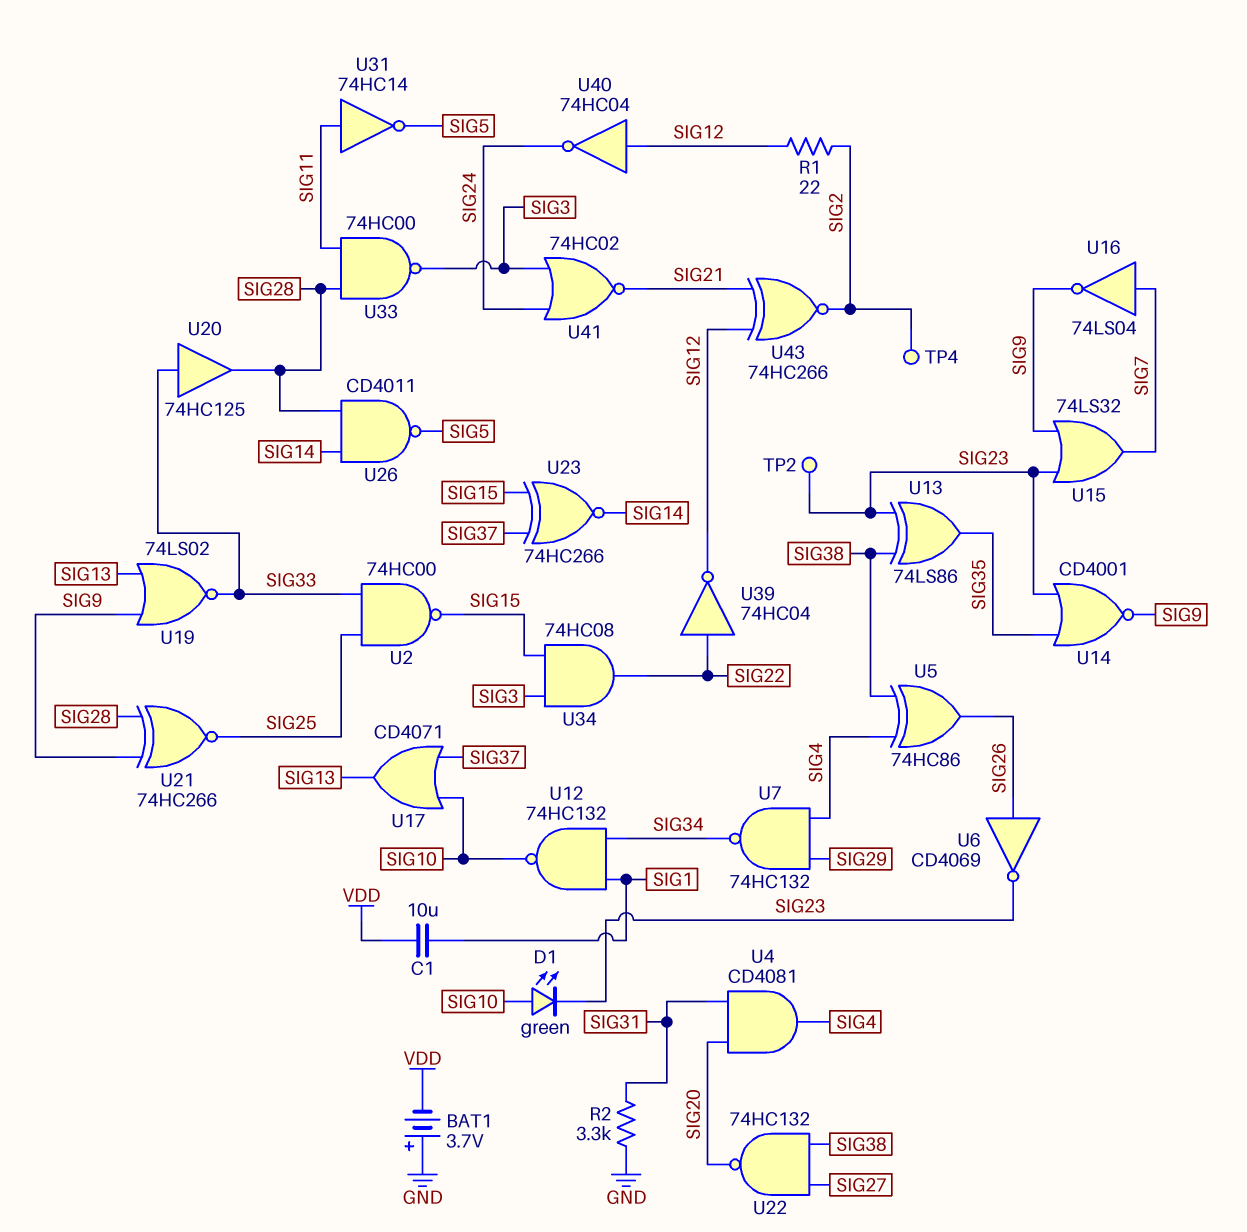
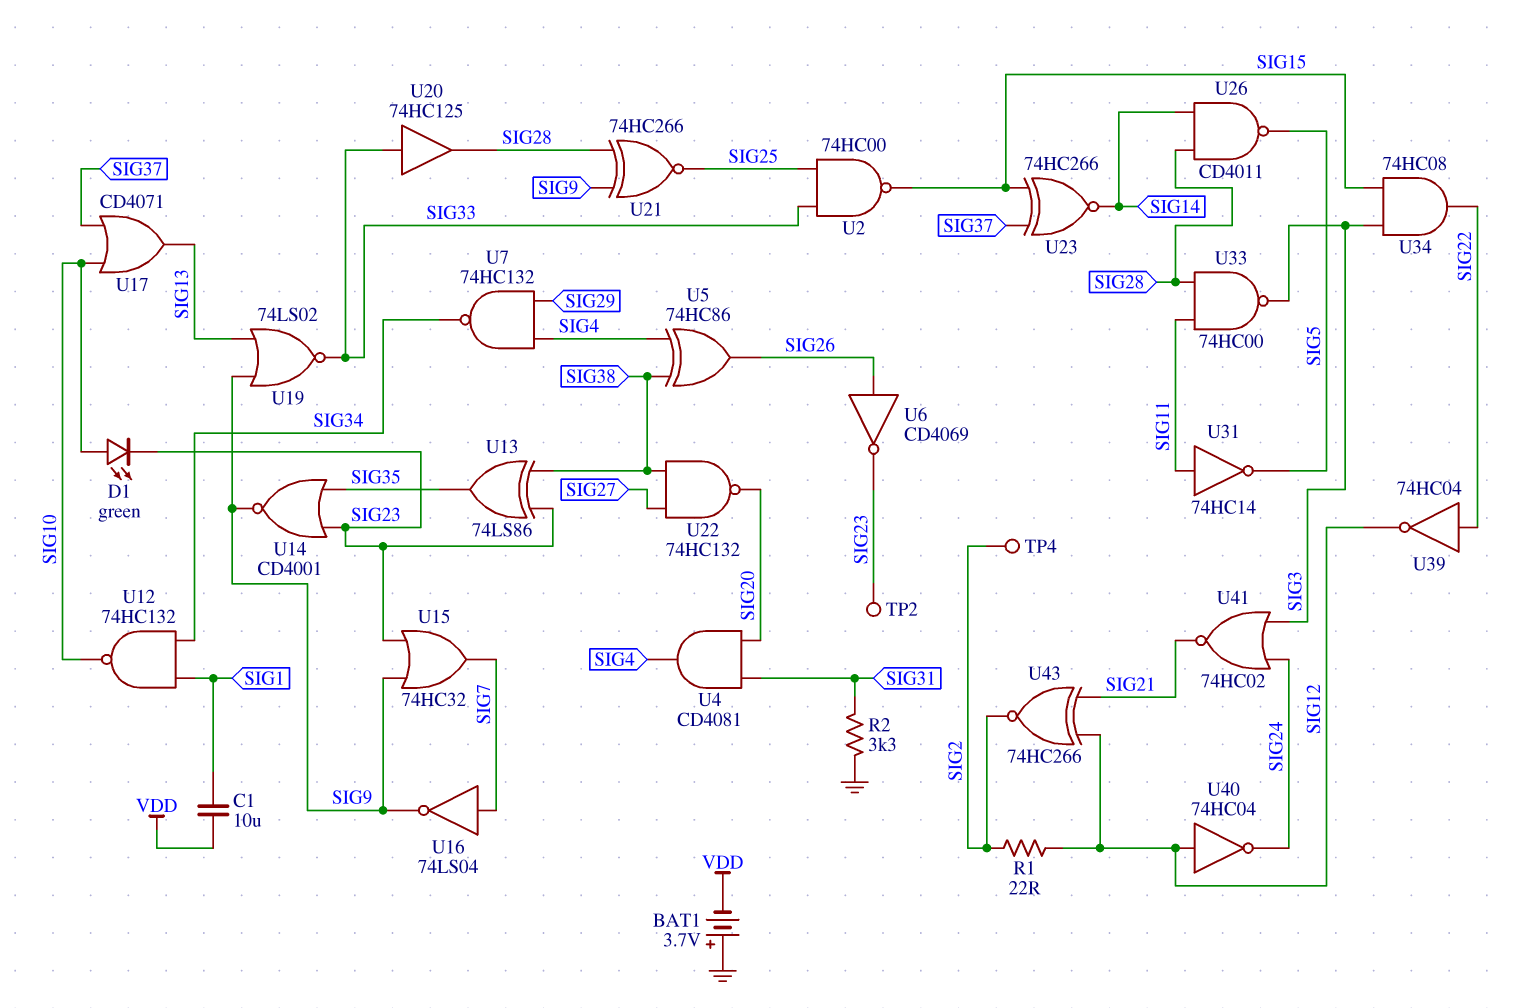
U15: OR 74LS32 (in SIG9, in SIG23, out SIG7) -> OR 74HC32 (in SIG9, in SIG23, out SIG7)

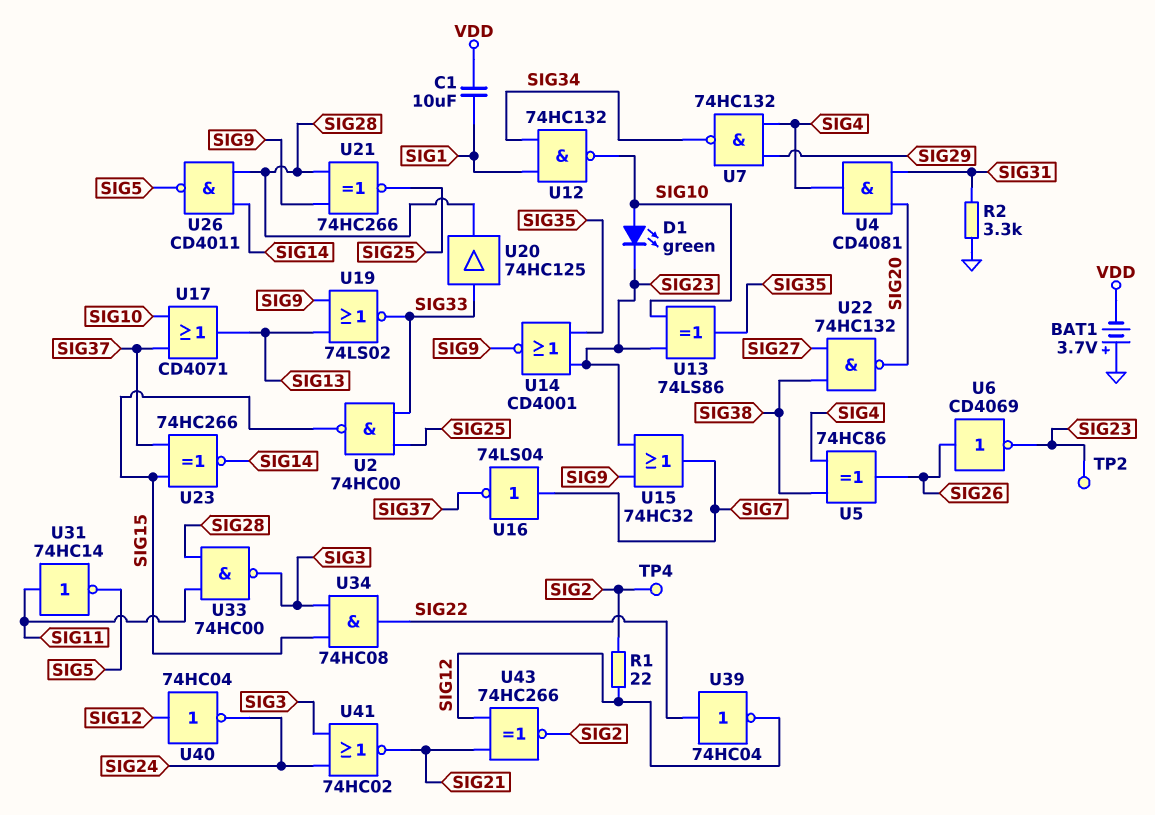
U13: XOR 74LS86 (in SIG23, in SIG38, out SIG35) -> XOR 74LS86 (in SIG10, in SIG23, out SIG35)
U16: NOT 74LS04 (in SIG7, out SIG9) -> NOT 74LS04 (in SIG7, out SIG37)

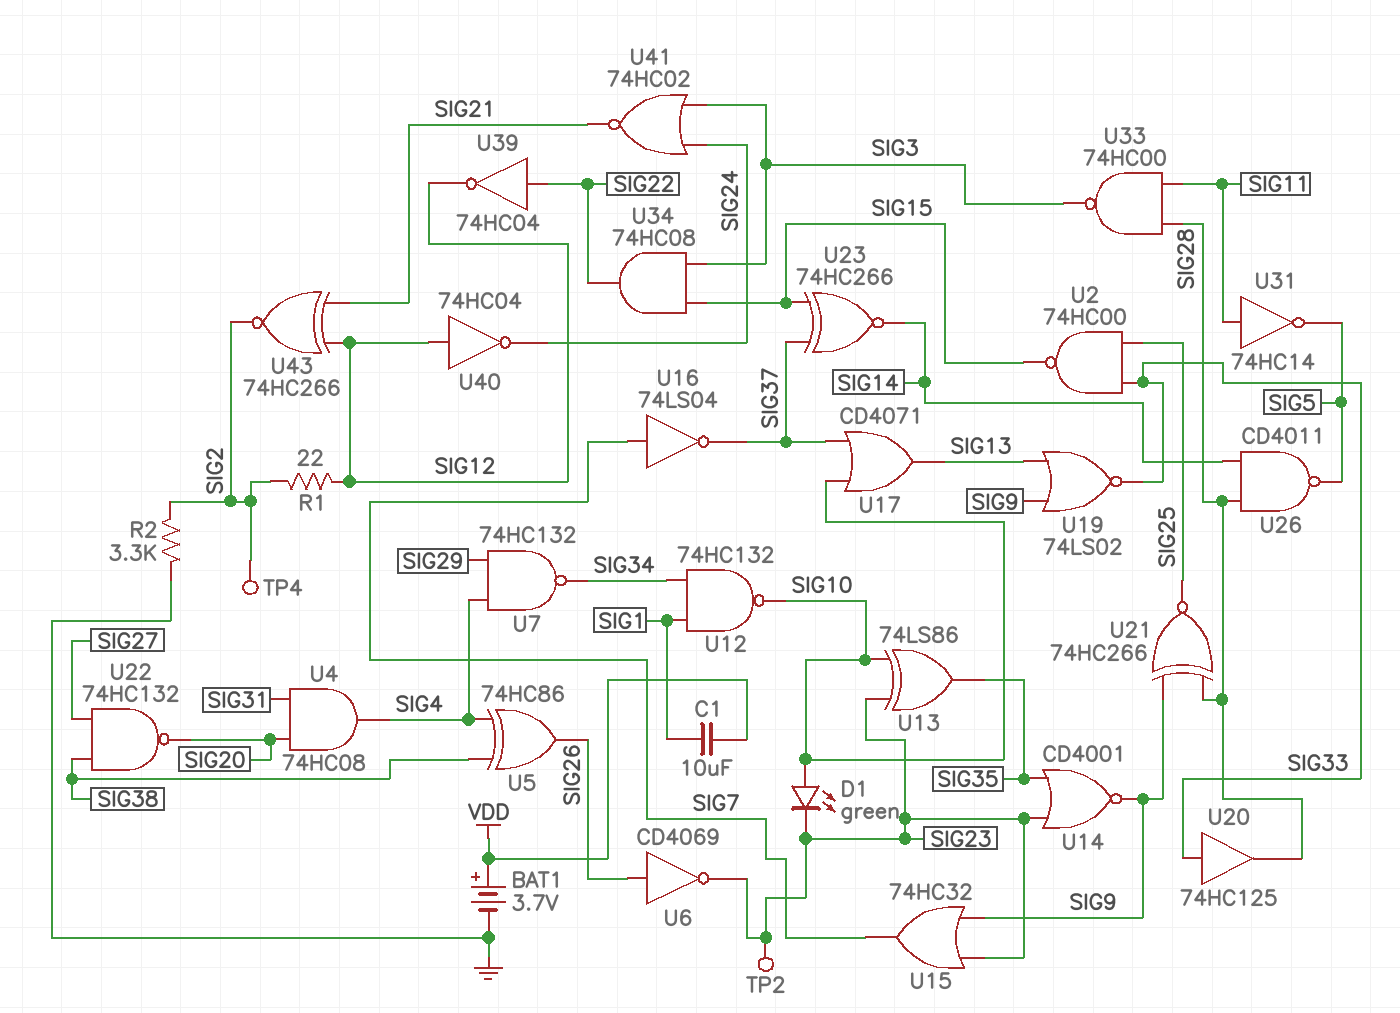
BAT1: 3.7V (plus GND, minus VDD) -> 3.7V (plus VDD, minus GND)
R2: 3.3k (GND, SIG31) -> 3.3k (GND, SIG2)
U4: AND CD4081 (in SIG20, in SIG31, out SIG4) -> AND 74HC08 (in SIG20, in SIG31, out SIG4)

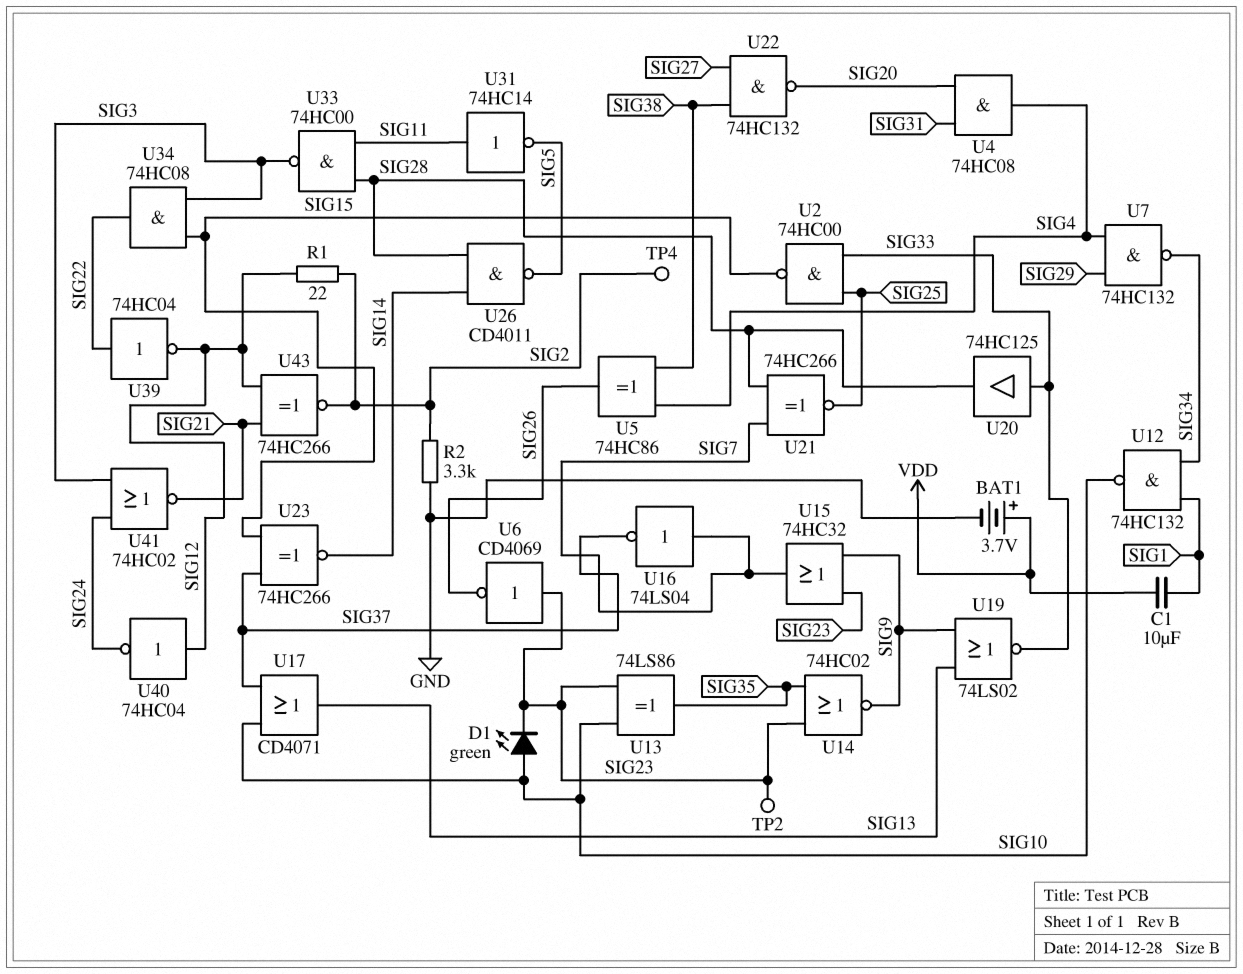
U6: NOT CD4069 (in SIG26, out SIG23) -> NOT CD4069 (in SIG23, out SIG26)
U14: NOR CD4001 (in SIG23, in SIG35, out SIG9) -> NOR 74HC02 (in SIG23, in SIG35, out SIG9)
U21: XNOR 74HC266 (in SIG9, in SIG28, out SIG25) -> XNOR 74HC266 (in SIG7, in SIG28, out SIG25)

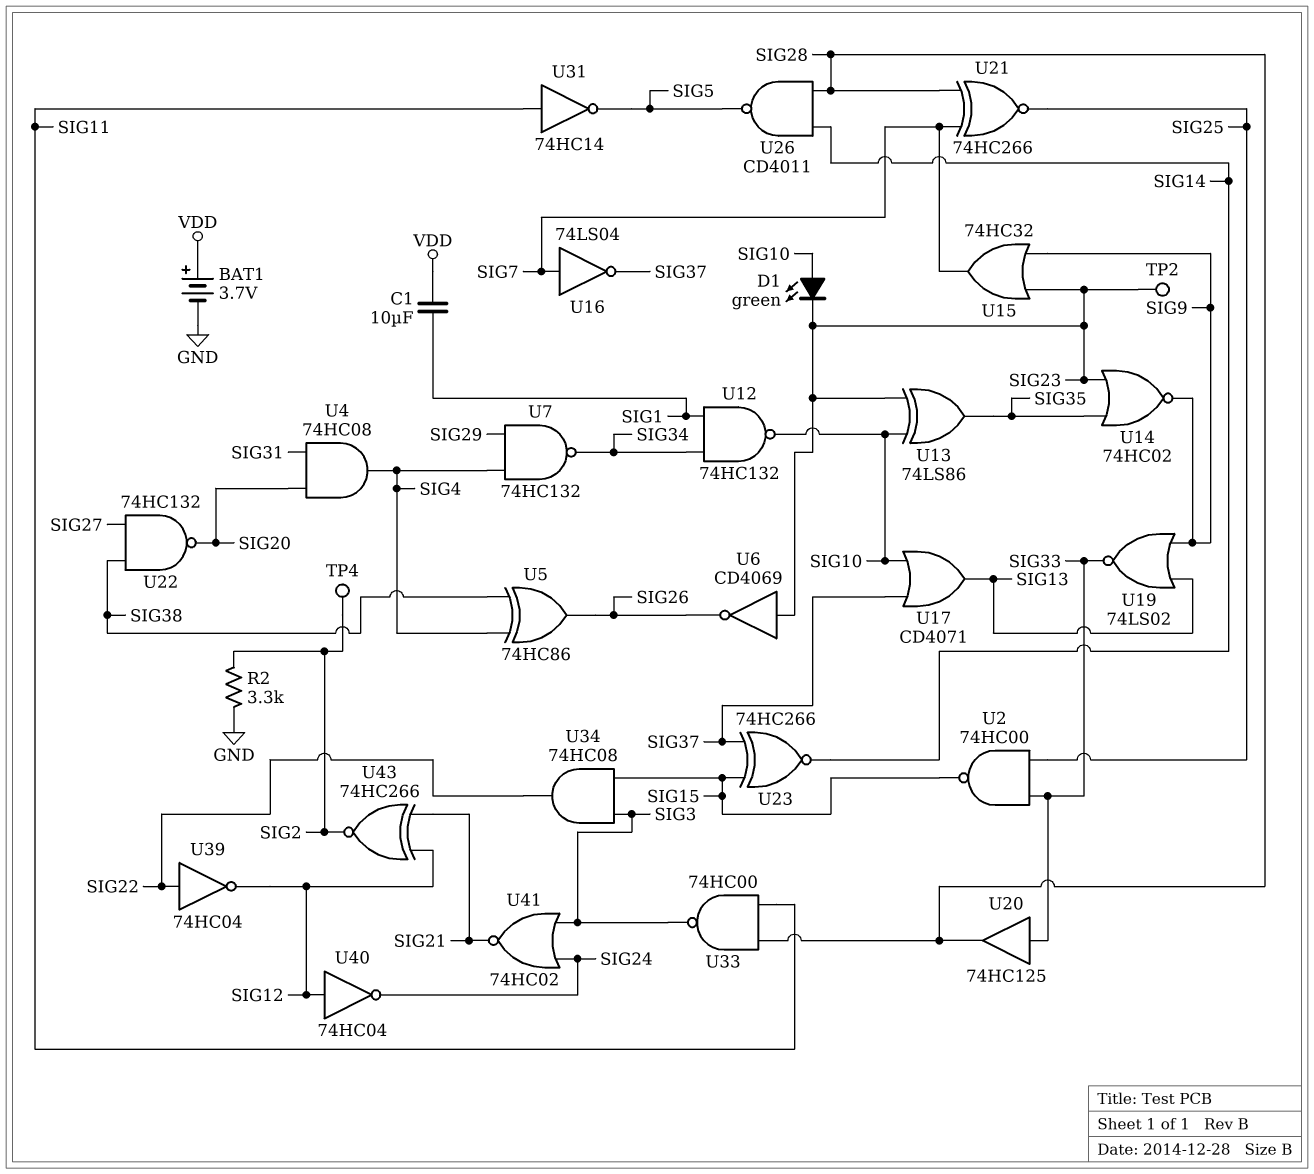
R1: 22 (SIG2, SIG12) -> none

